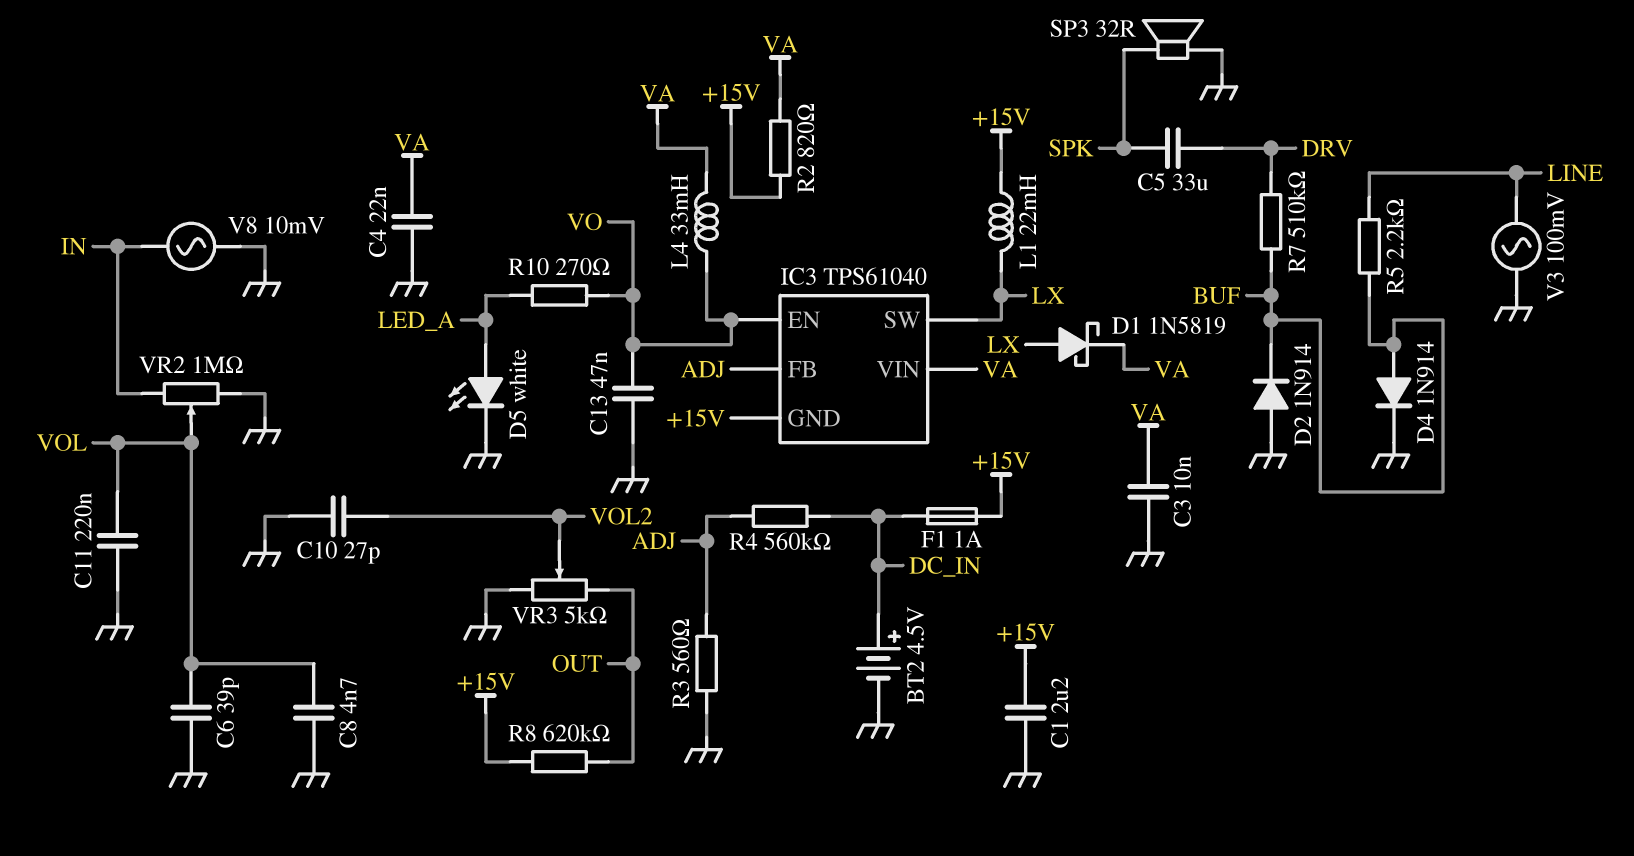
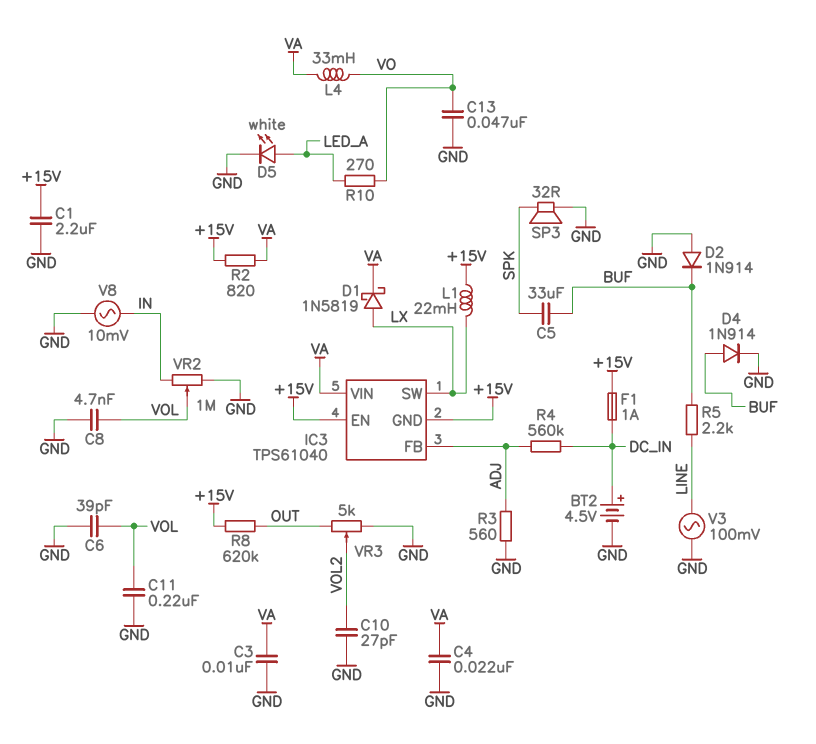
C5: 33uF (DRV, SPK) -> 33uF (BUF, SPK)
IC3 pin EN: VO -> +15V
R7: 510k (BUF, DRV) -> none

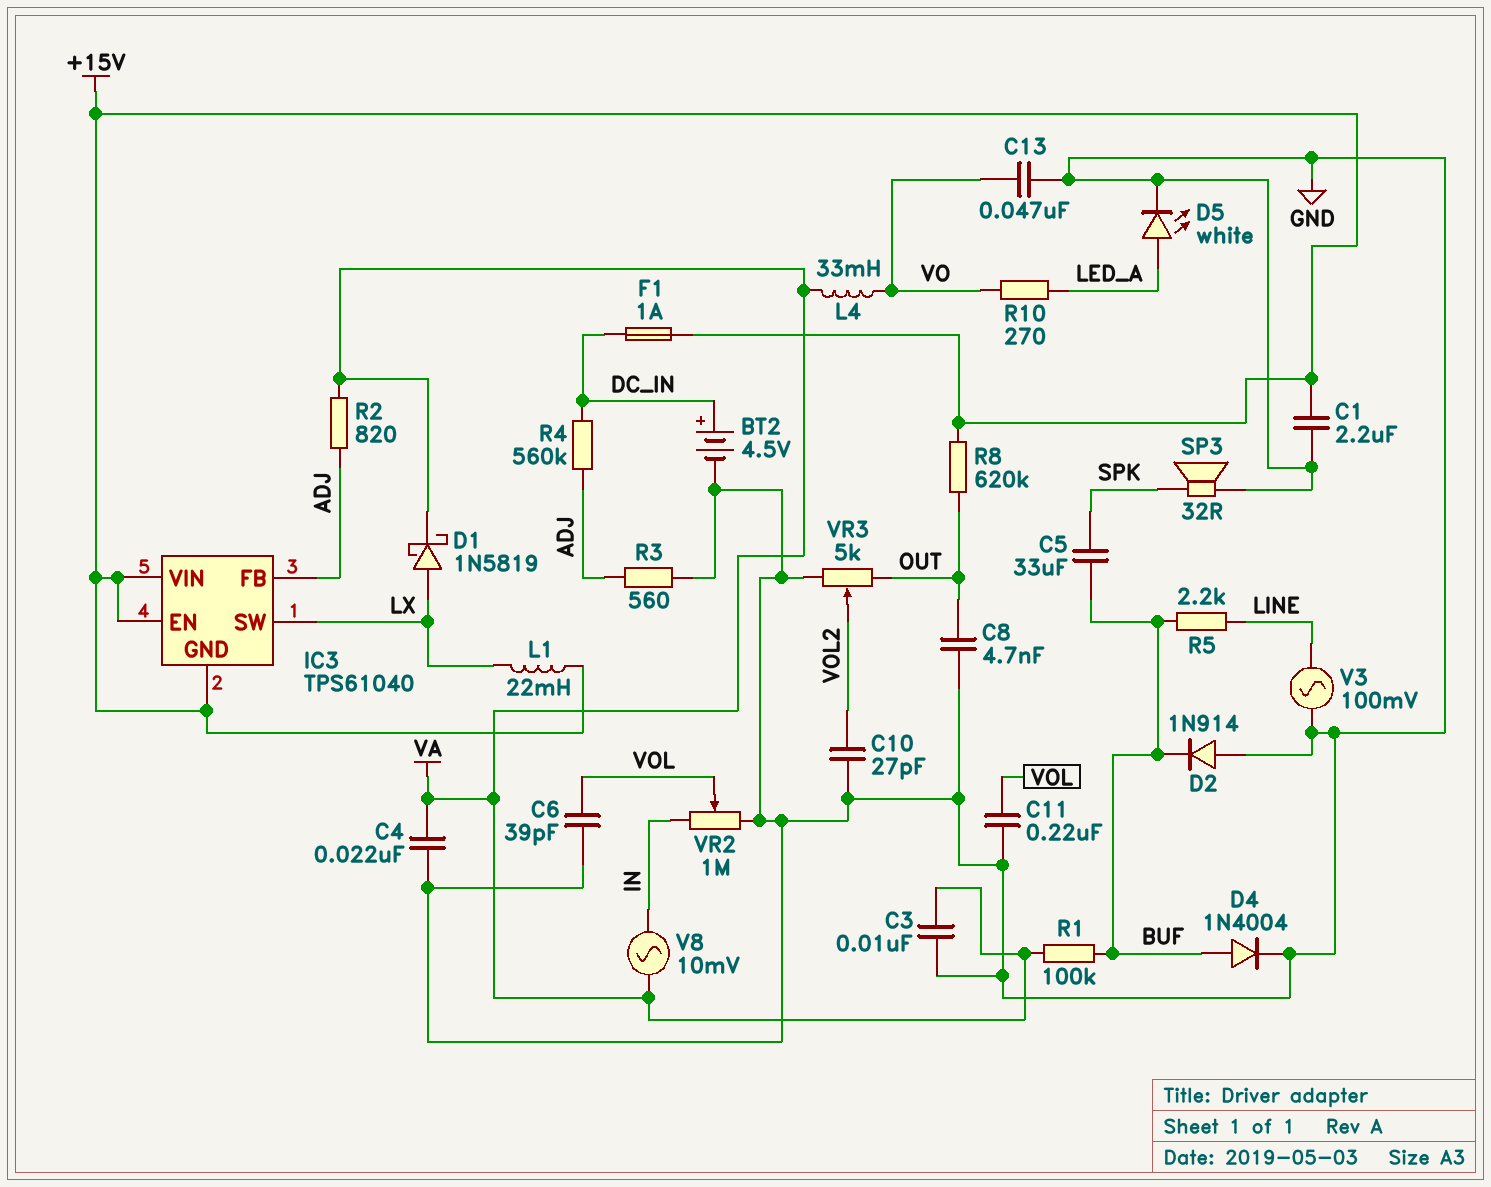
C8: 4.7nF (GND, VOL) -> 4.7nF (GND, OUT)
D4: diode 1N914 (A BUF, K GND) -> diode 1N4004 (A BUF, K GND)
IC3 pin VIN: VA -> +15V
R1: none -> 100k (BUF, VA)
R2: 820 (+15V, VA) -> 820 (ADJ, VA)
V8: AC 10mV (GND, IN) -> AC 10mV (IN, VA)

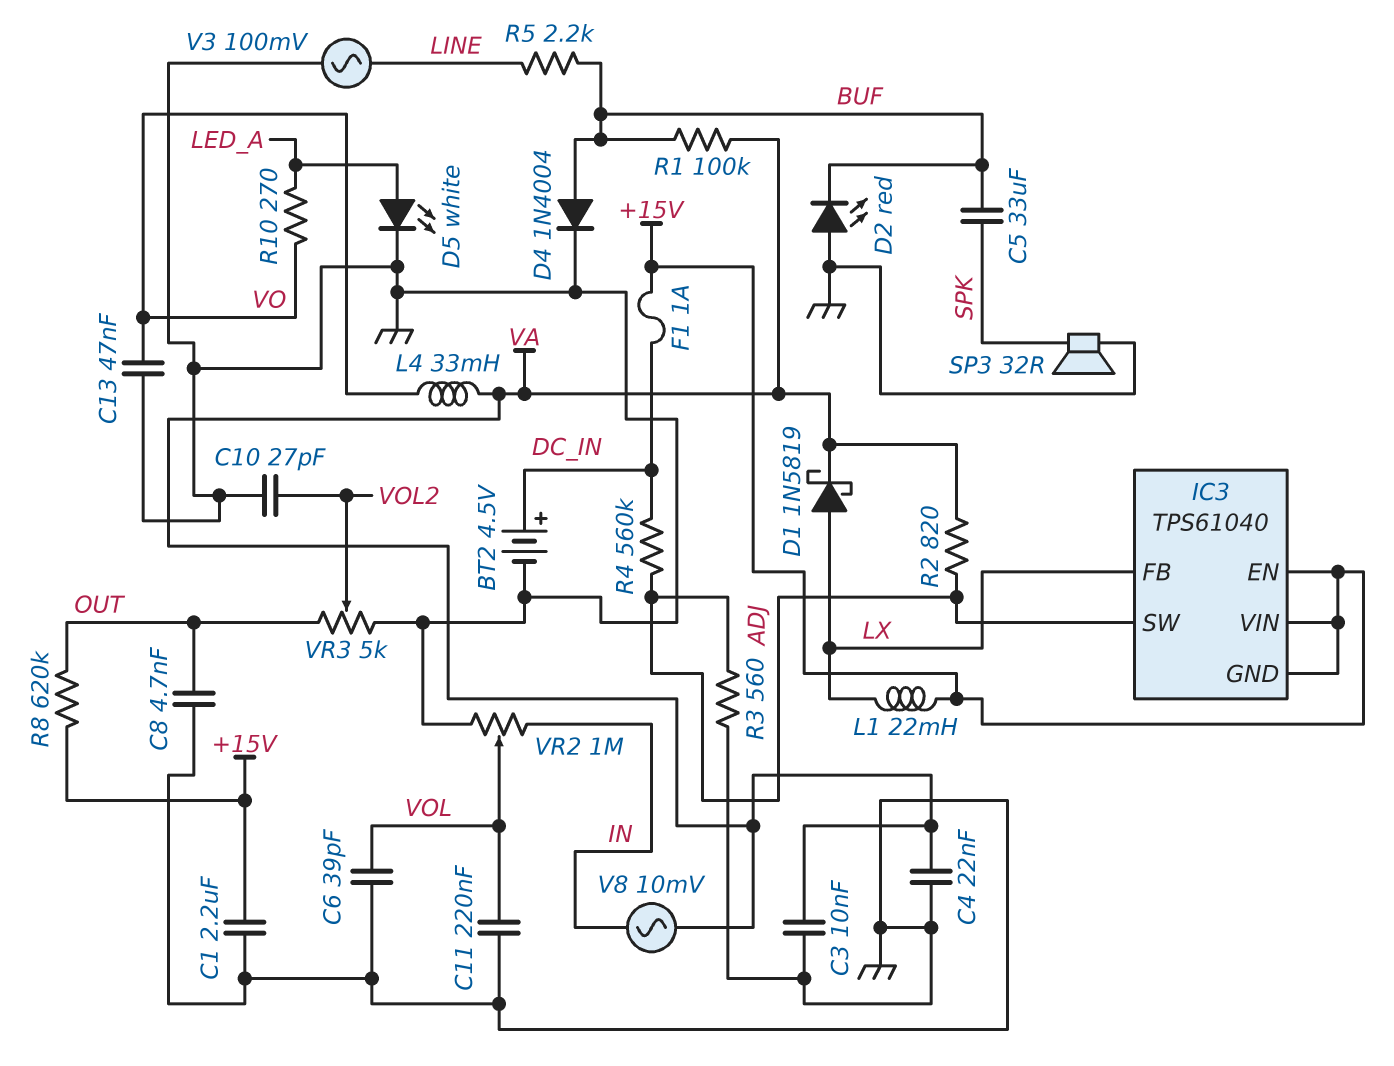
D2: diode 1N914 (A GND, K BUF) -> LED red (A GND, K BUF)
IC3 pin FB: ADJ -> LX
IC3 pin SW: LX -> ADJ

